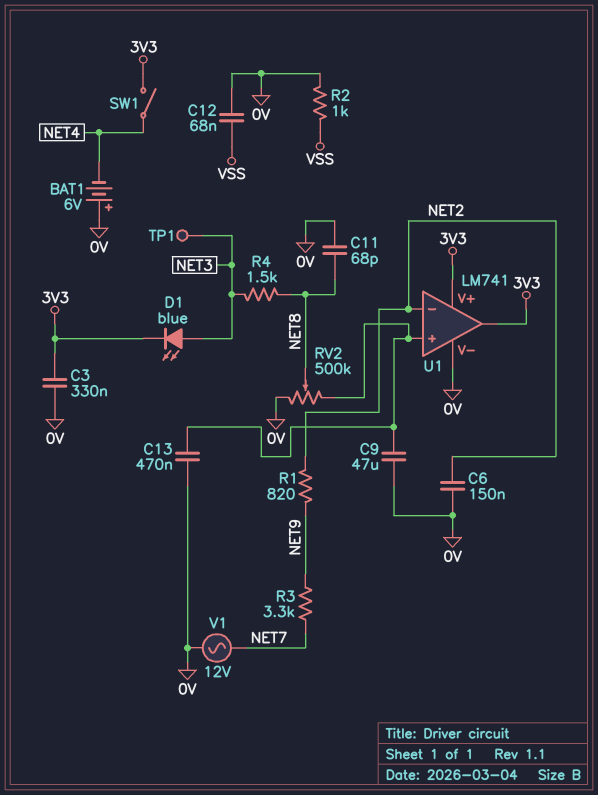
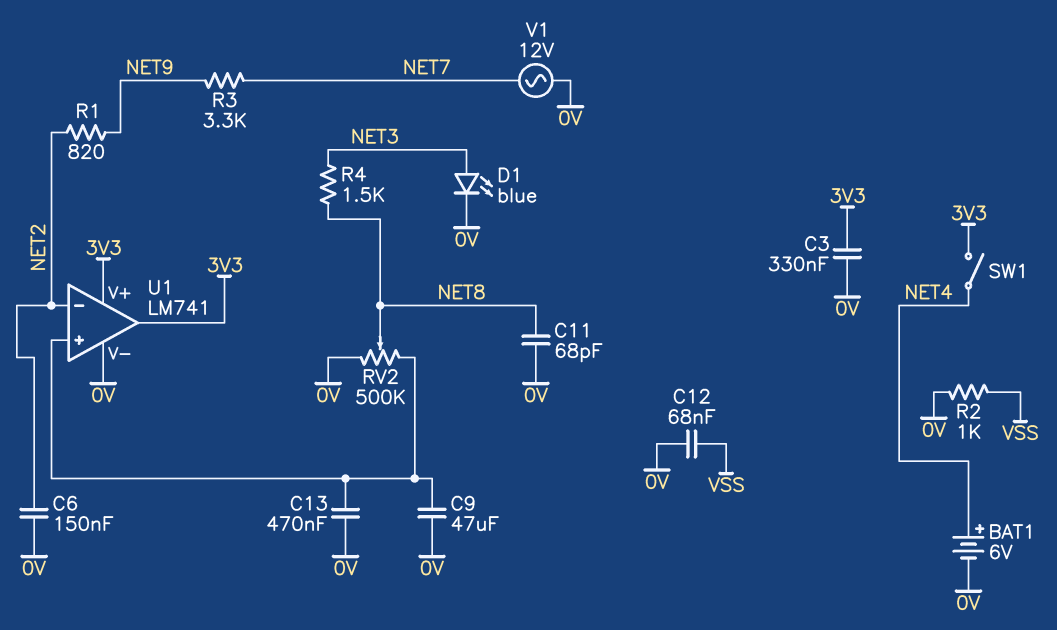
BAT1: 6V (plus 0V, minus NET4) -> 6V (plus NET4, minus 0V)
D1: LED blue (A NET3, K 3V3) -> LED blue (A NET3, K 0V)
TP1: test point (NET3) -> none

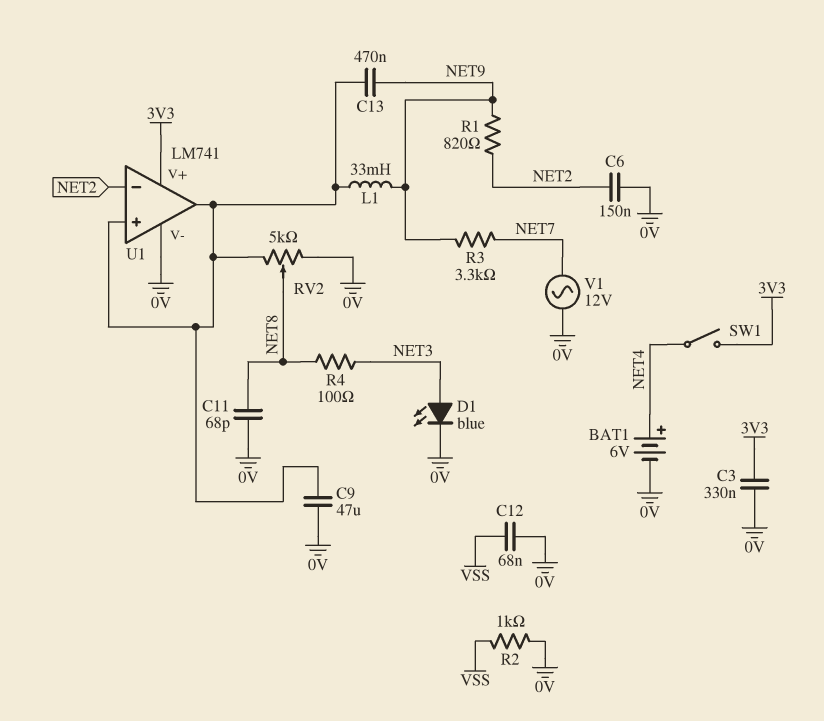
C13: 470nF (0V, U1/in+) -> 470nF (NET9, U1/in+)
L1: none -> 33mH (NET9, U1/in+)
R4: 1.5k (NET3, NET8) -> 100 (NET3, NET8)
RV2: 500k (0V, U1/in+, wiper NET8) -> 5k (0V, U1/in+, wiper NET8)
U1 pin out: 3V3 -> U1/in+

